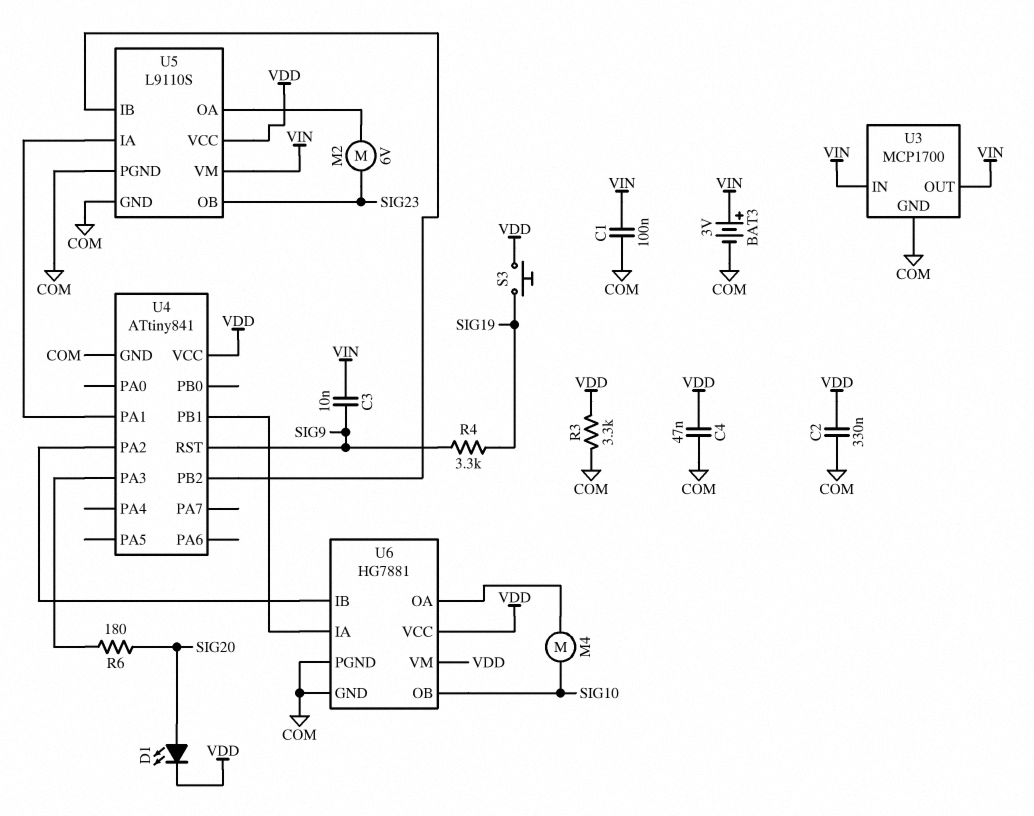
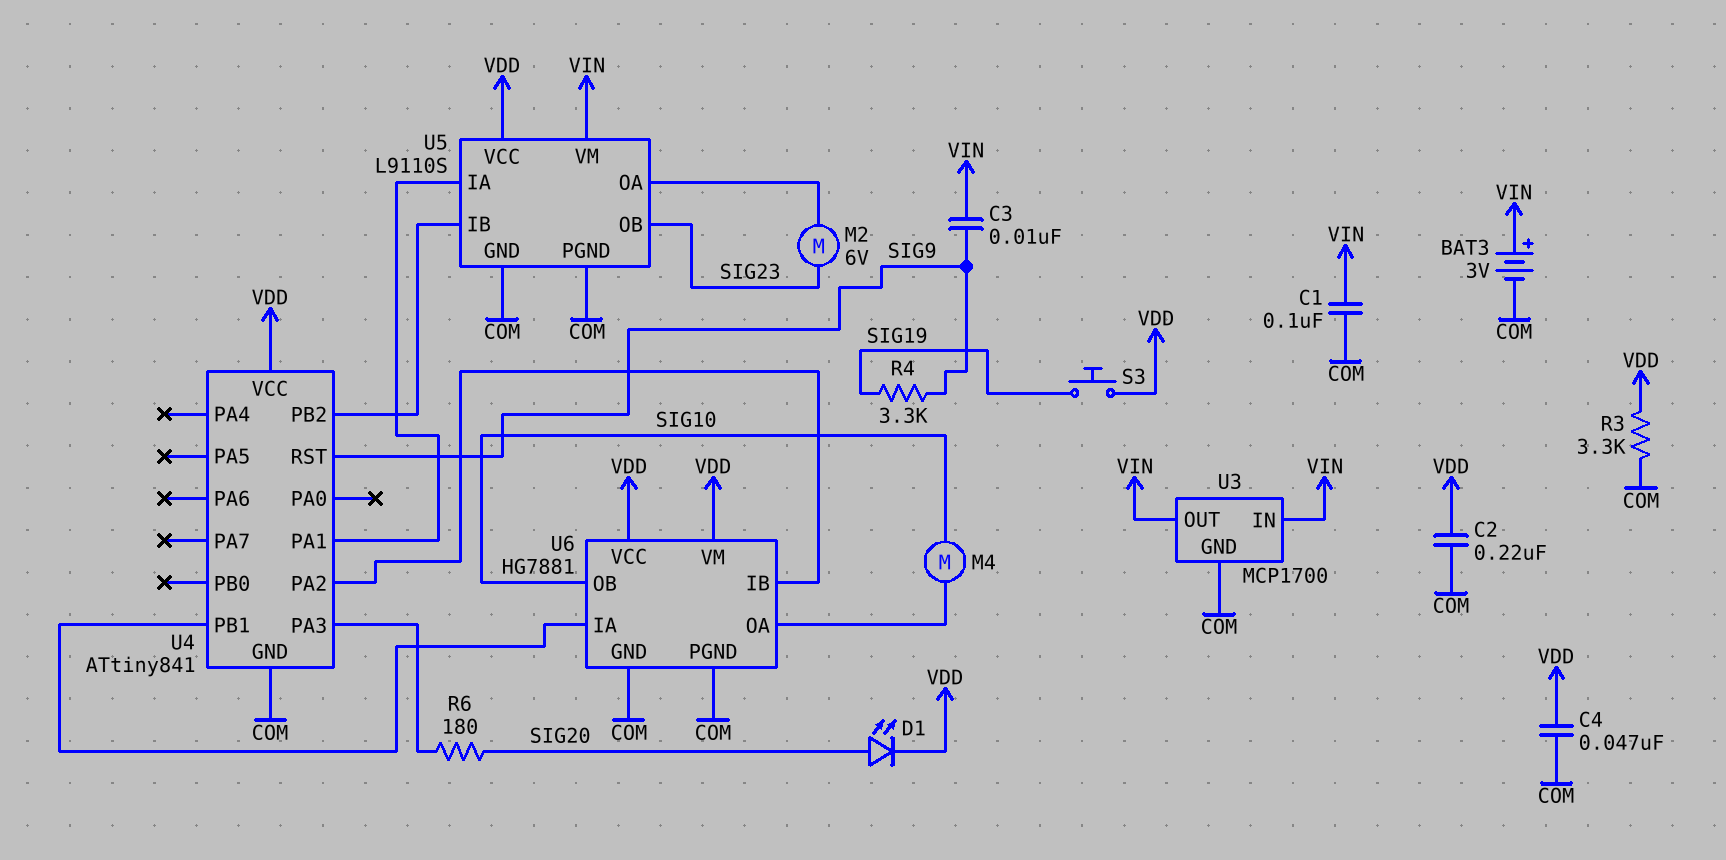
C2: 330nF (COM, VDD) -> 220nF (COM, VDD)

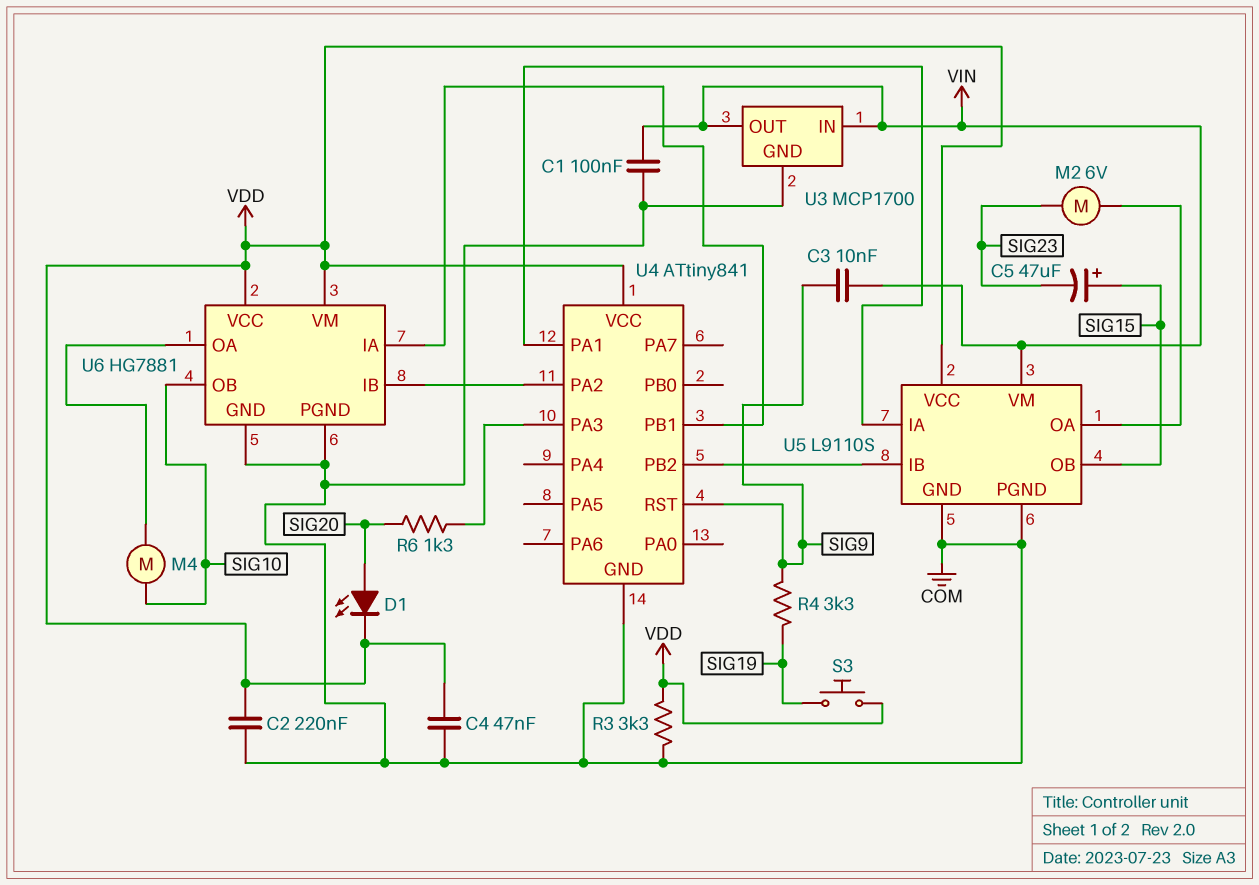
BAT3: 3V (plus VIN, minus COM) -> none
C5: none -> 47uF (plus SIG15, minus SIG23)
R6: 180 (SIG20, U4/PA3) -> 1.3k (SIG20, U4/PA3)
U5 pin OB: SIG23 -> SIG15

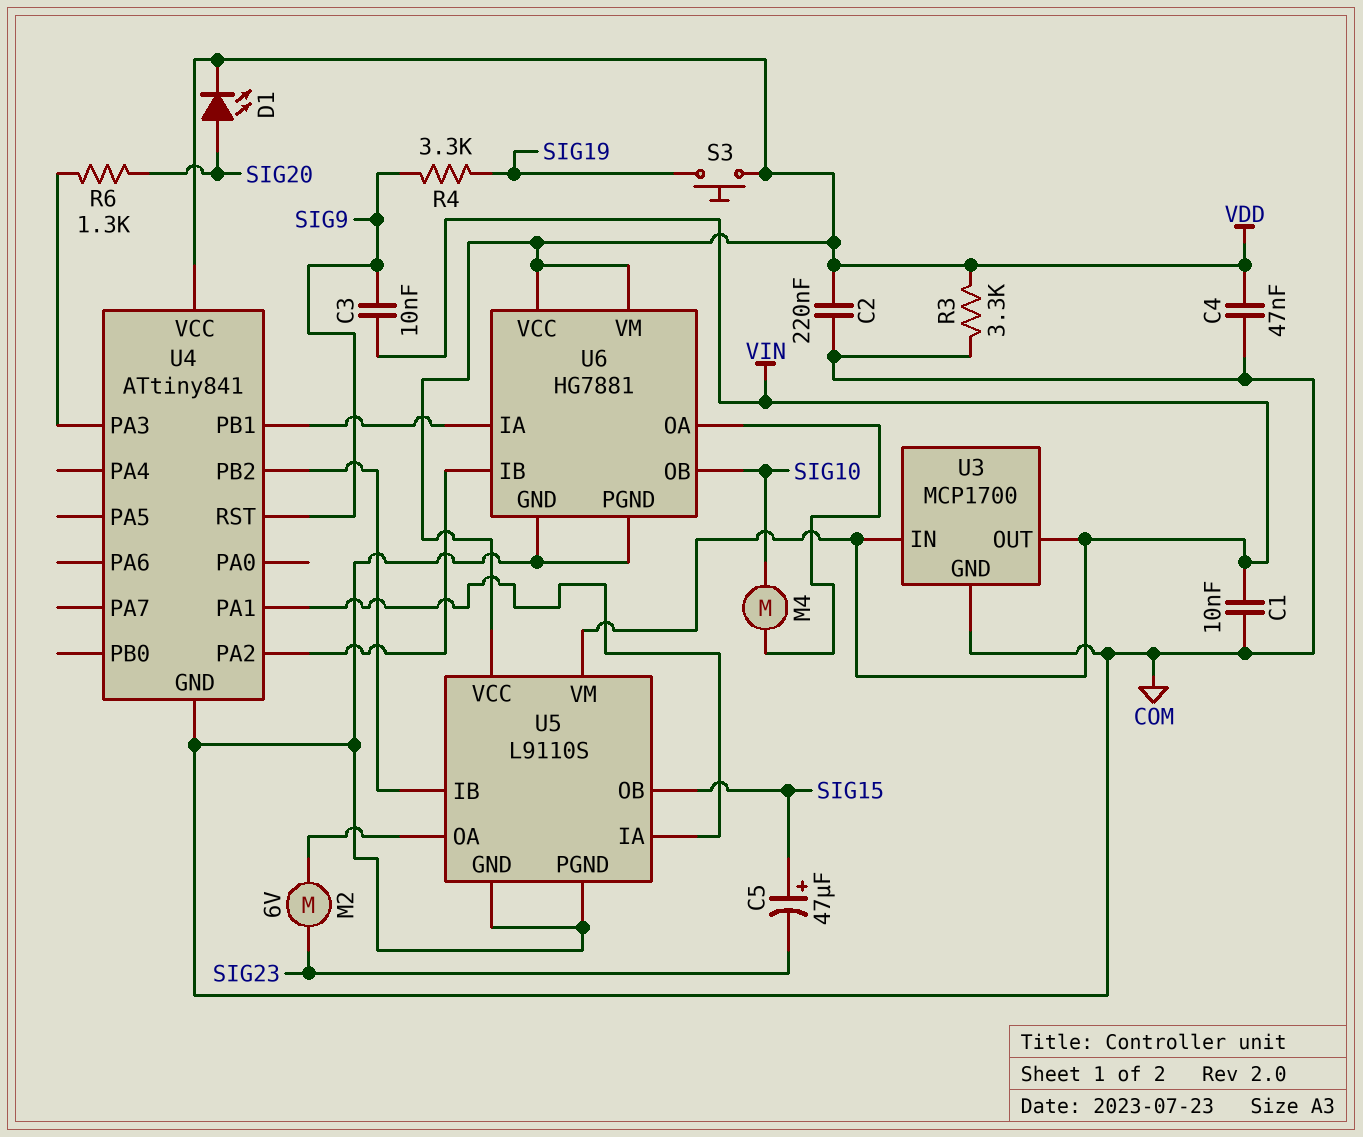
C1: 100nF (COM, VIN) -> 10nF (COM, VIN)

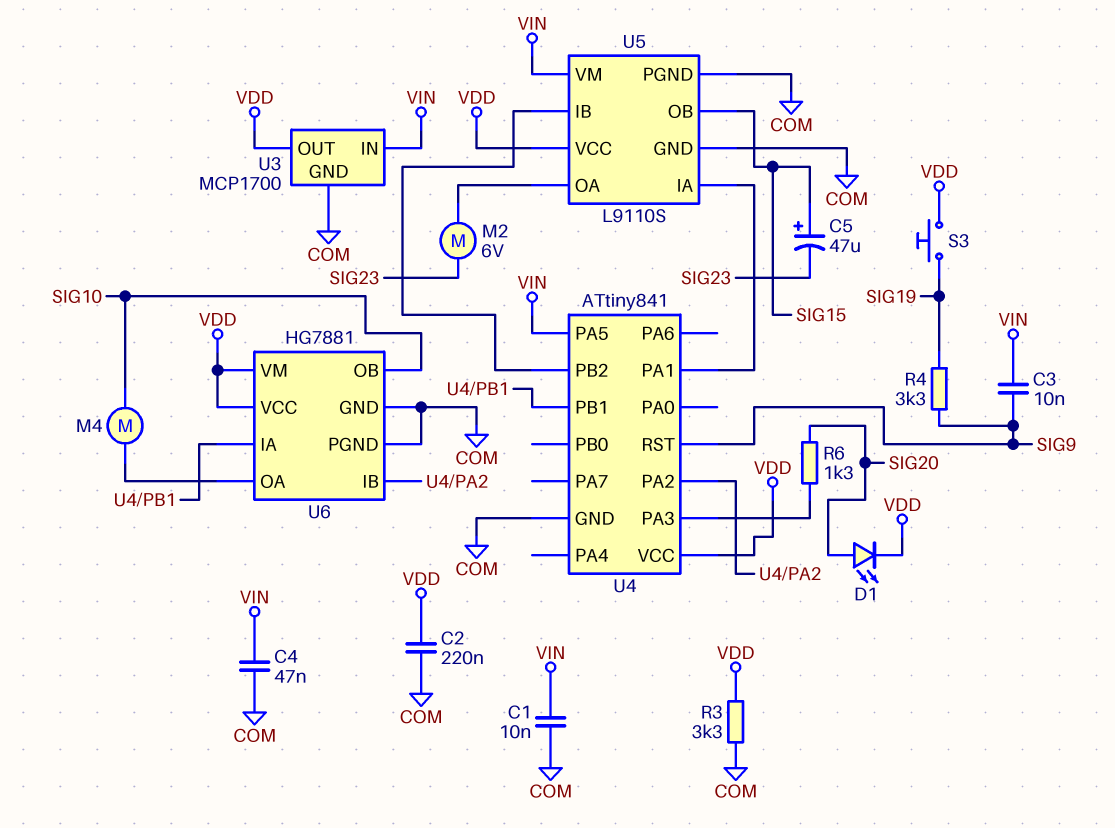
C4: 47nF (COM, VDD) -> 47nF (COM, VIN)
U3 pin OUT: VIN -> VDD
U4 pin PA5: none -> VIN

